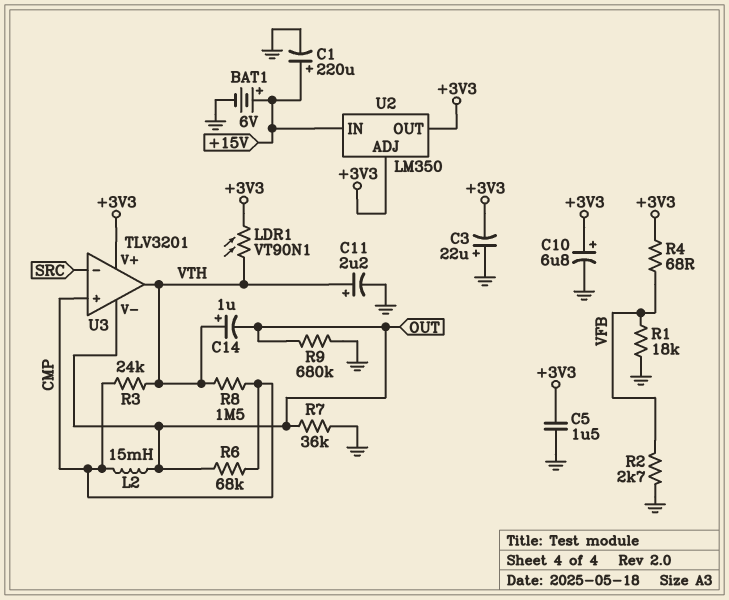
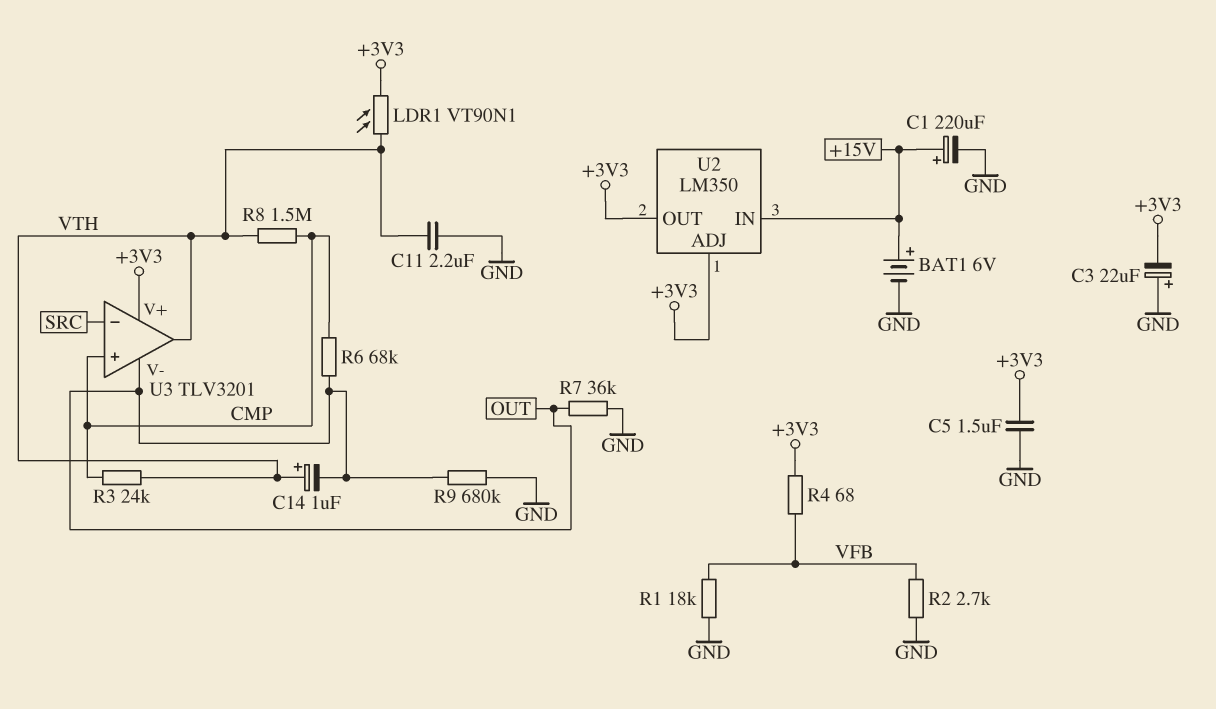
C10: 6.8uF (plus +3V3, minus GND) -> none
C11: 2.2uF (plus VTH, minus GND) -> 2.2uF (GND, VTH)
L2: 15mH (CMP, OUT) -> none

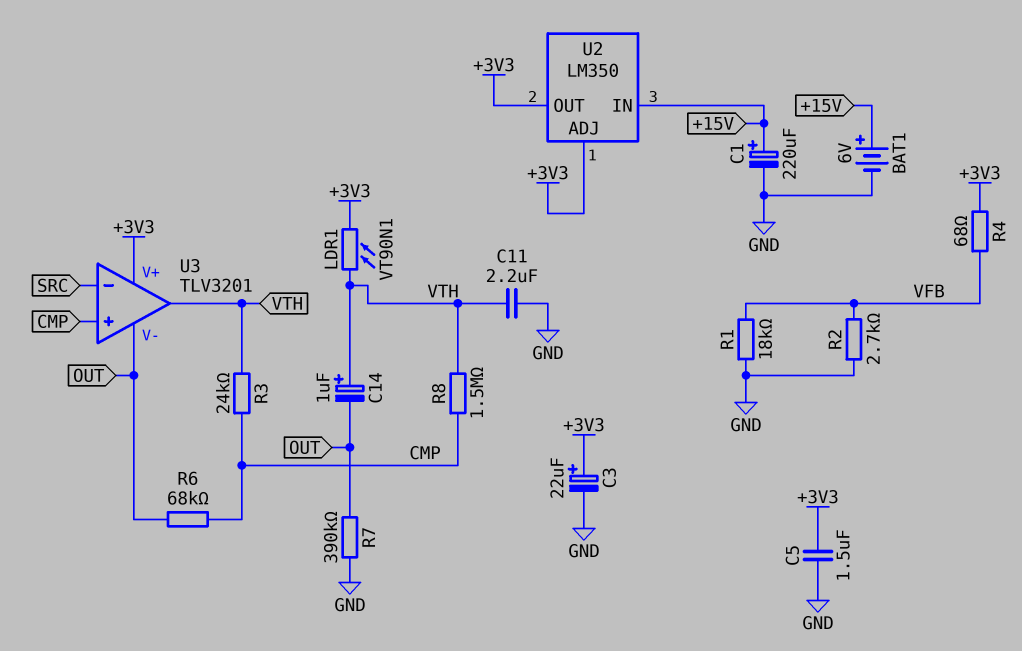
C3: 22uF (plus GND, minus +3V3) -> 22uF (plus +3V3, minus GND)
R7: 36k (GND, OUT) -> 390k (GND, OUT)
R9: 680k (GND, OUT) -> none

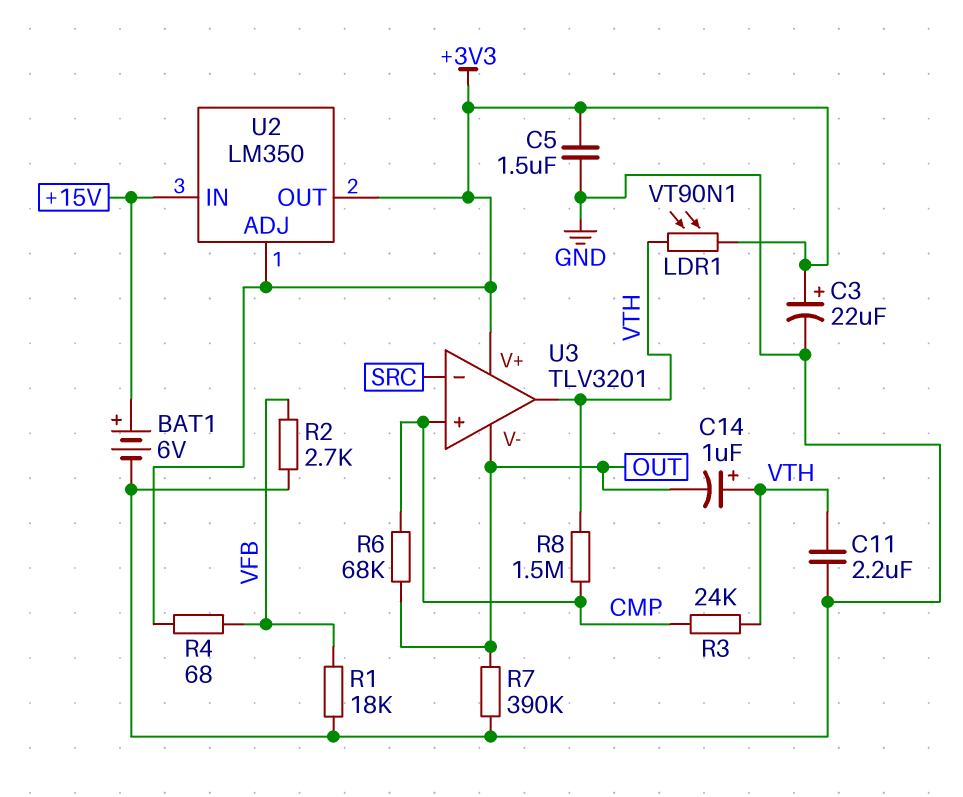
C1: 220uF (plus +15V, minus GND) -> none

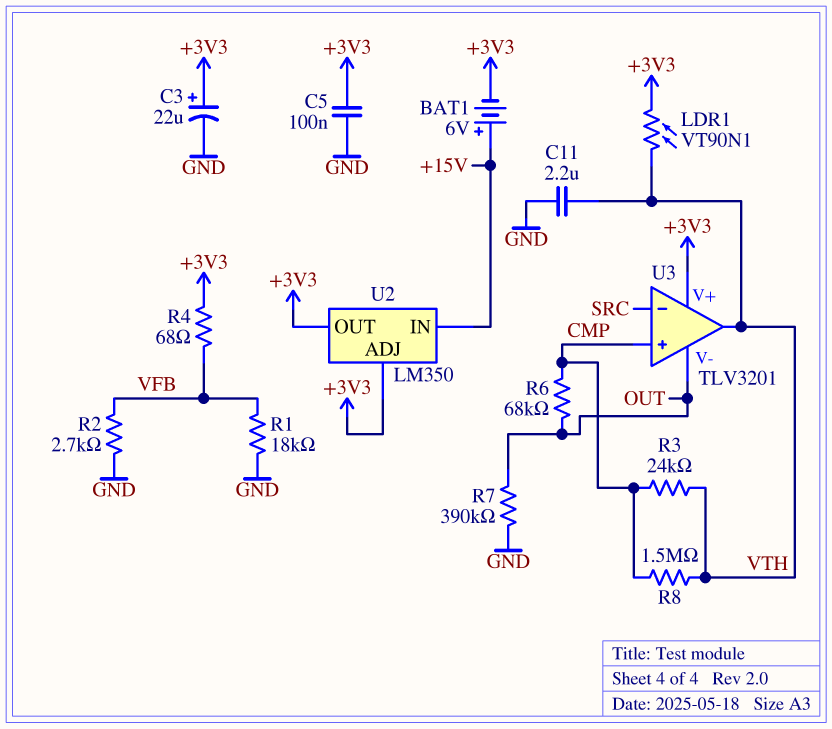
BAT1: 6V (plus +15V, minus GND) -> 6V (plus +15V, minus +3V3)
C5: 1.5uF (+3V3, GND) -> 100nF (+3V3, GND)
C14: 1uF (plus VTH, minus OUT) -> none

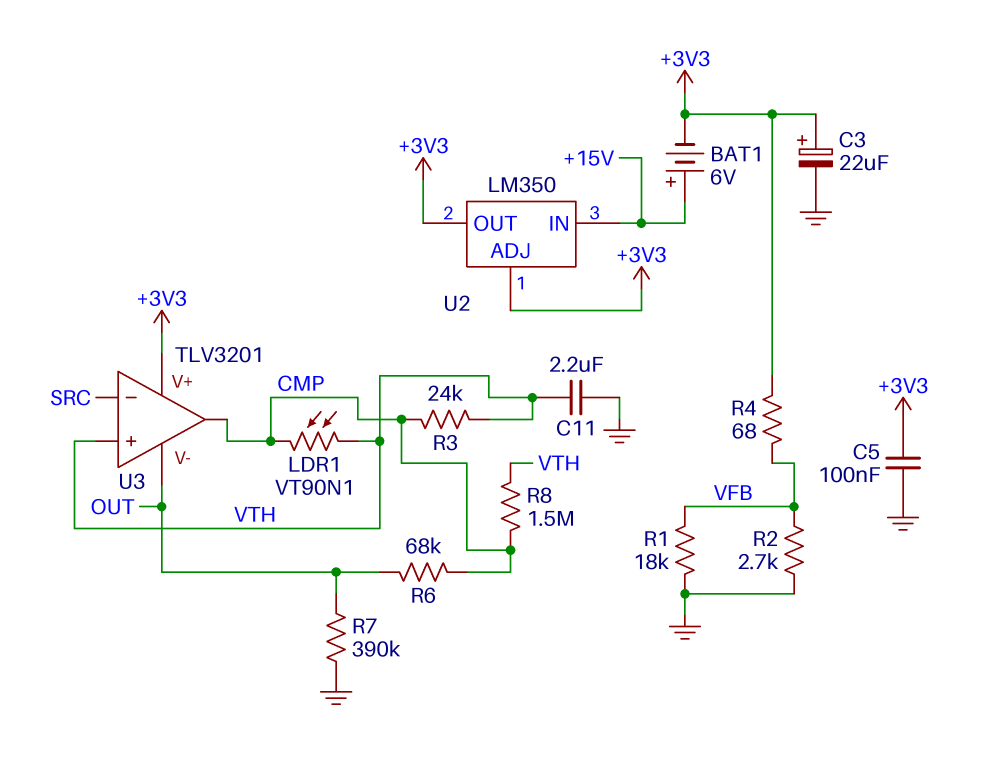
LDR1: VT90N1 (+3V3, VTH) -> VT90N1 (CMP, VTH)
U3 pin in+: CMP -> VTH
U3 pin out: VTH -> CMP

